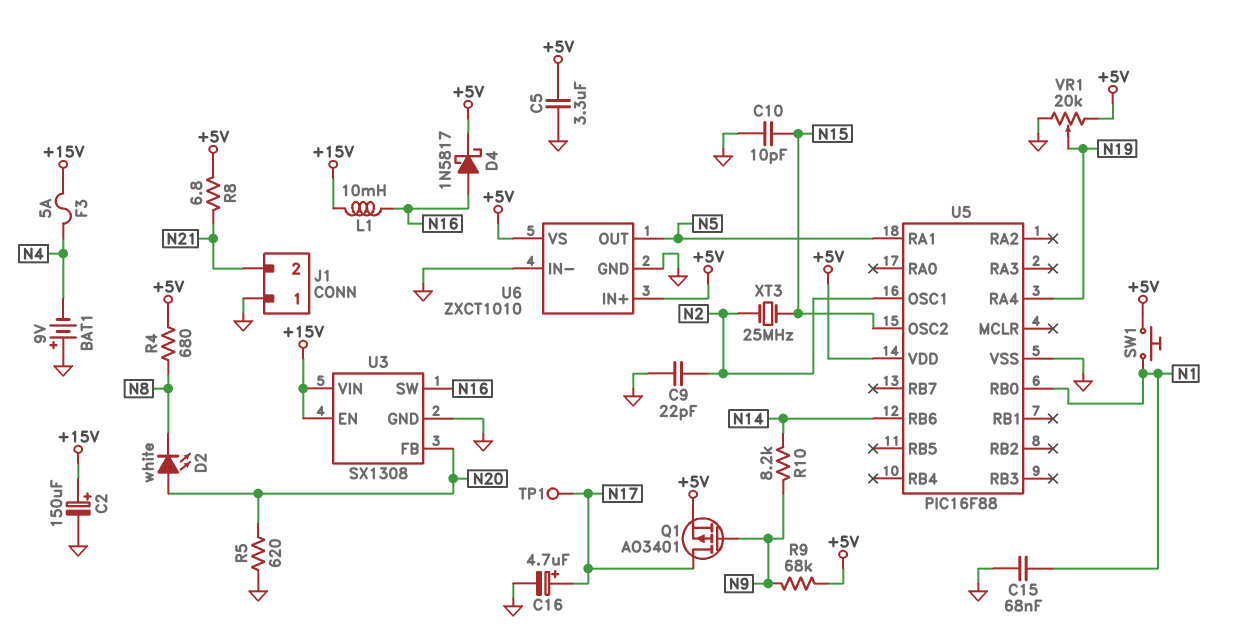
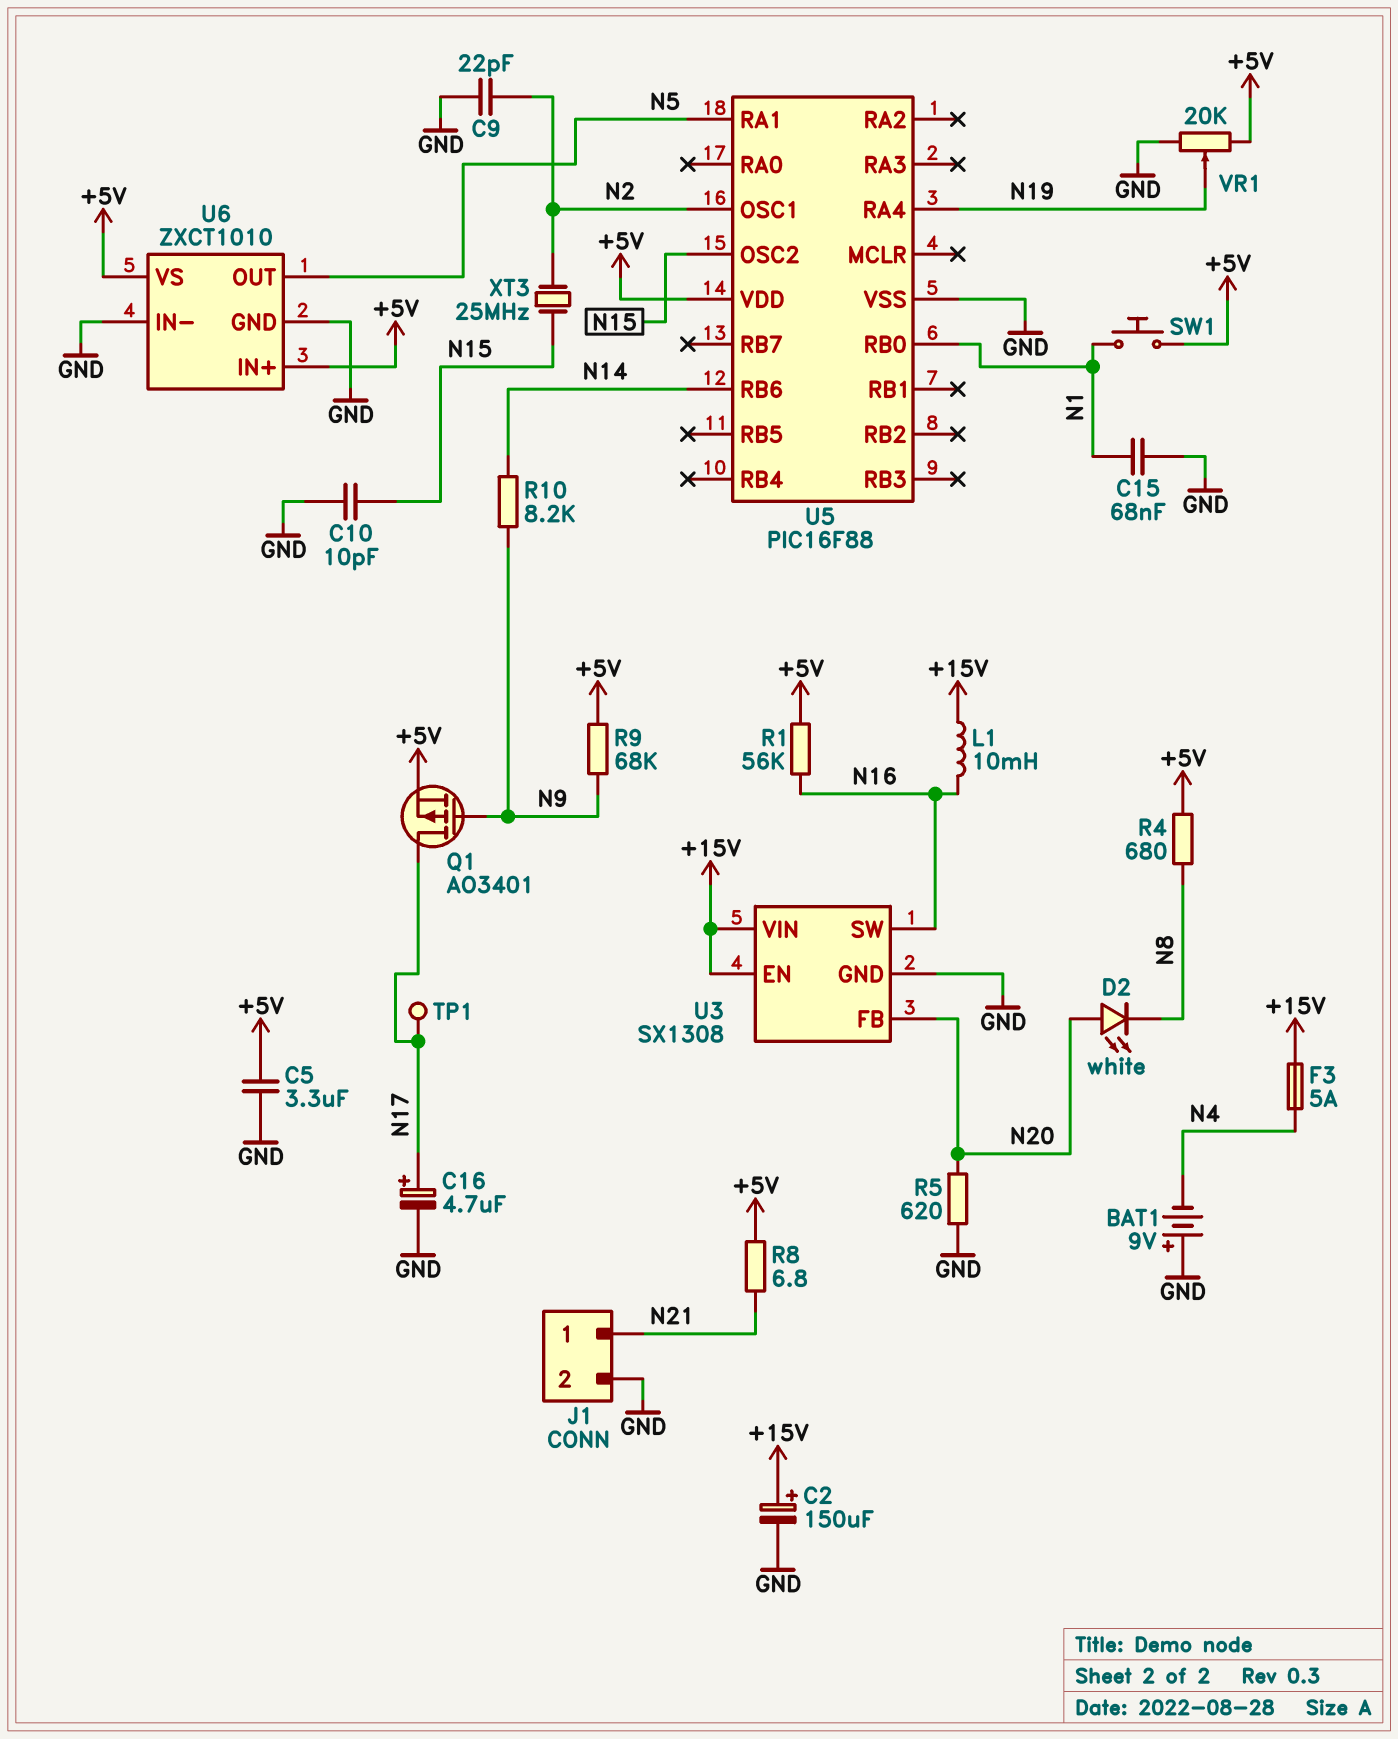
D4: schottky 1N5817 (A N16, K +5V) -> none
J1 pin 1: GND -> N21
J1 pin 2: N21 -> GND
R1: none -> 56k (+5V, N16)

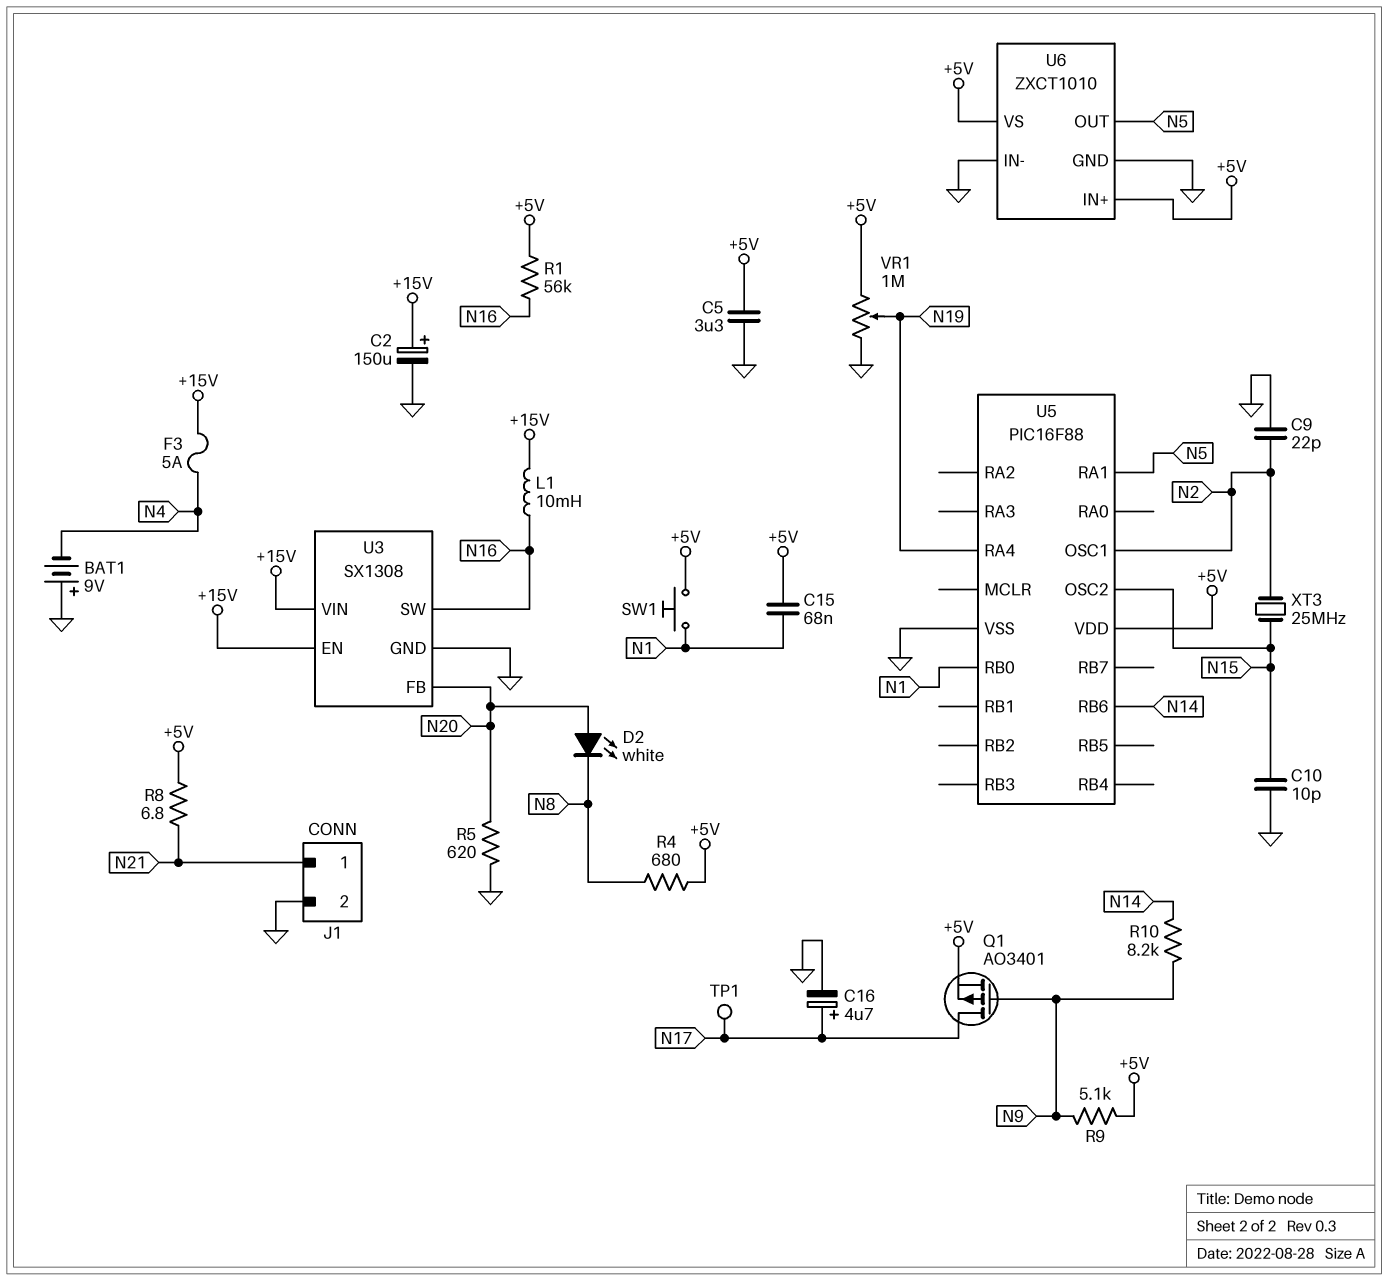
C15: 68nF (GND, N1) -> 68nF (+5V, N1)
R9: 68k (+5V, N9) -> 5.1k (+5V, N9)
VR1: 20k (+5V, GND, wiper N19) -> 1M (+5V, GND, wiper N19)

